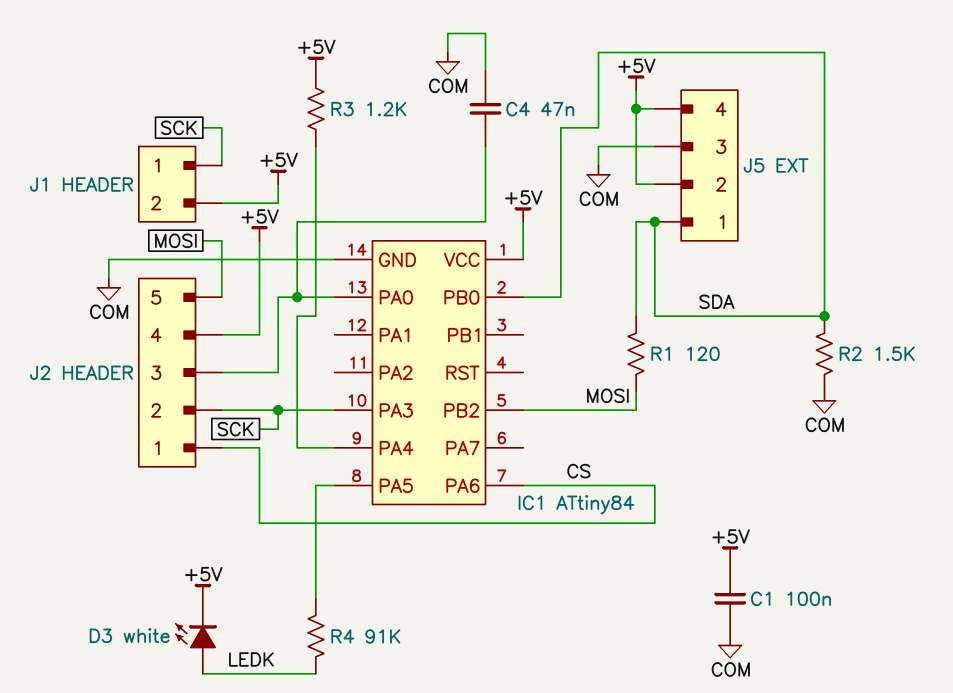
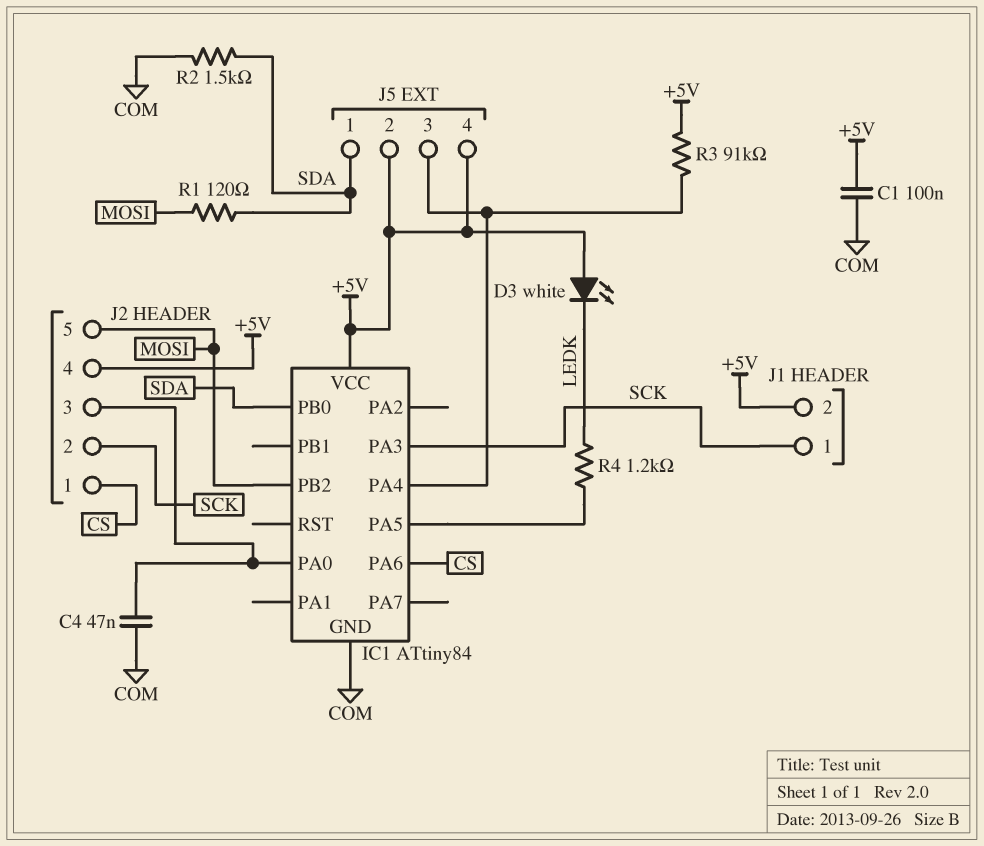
D3: LED white (A LEDK, K +5V) -> LED white (A +5V, K LEDK)
J5 pin 3: COM -> IC1/PA4
R3: 1.2k (+5V, IC1/PA4) -> 91k (+5V, IC1/PA4)
R4: 91k (IC1/PA5, LEDK) -> 1.2k (IC1/PA5, LEDK)

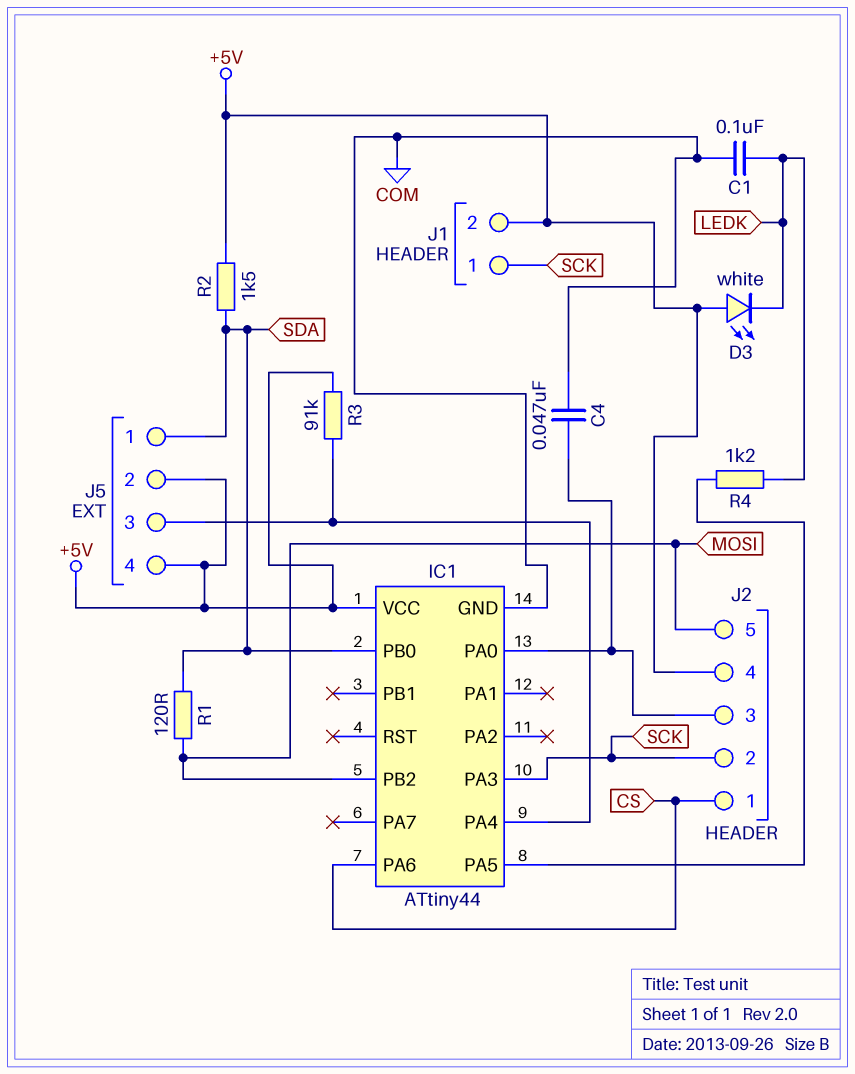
C1: 100nF (+5V, COM) -> 100nF (COM, LEDK)
IC1: ATtiny84 -> ATtiny44
R2: 1.5k (COM, SDA) -> 1.5k (+5V, SDA)

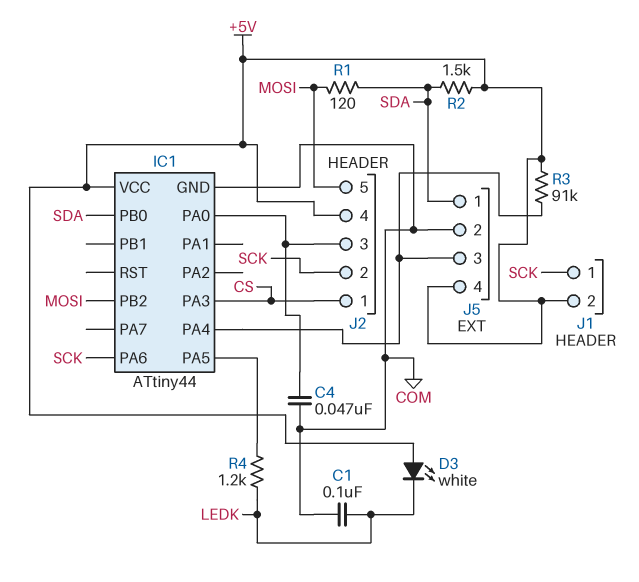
IC1 pin PA3: SCK -> CS
IC1 pin PA6: CS -> SCK
J5 pin 2: +5V -> COM

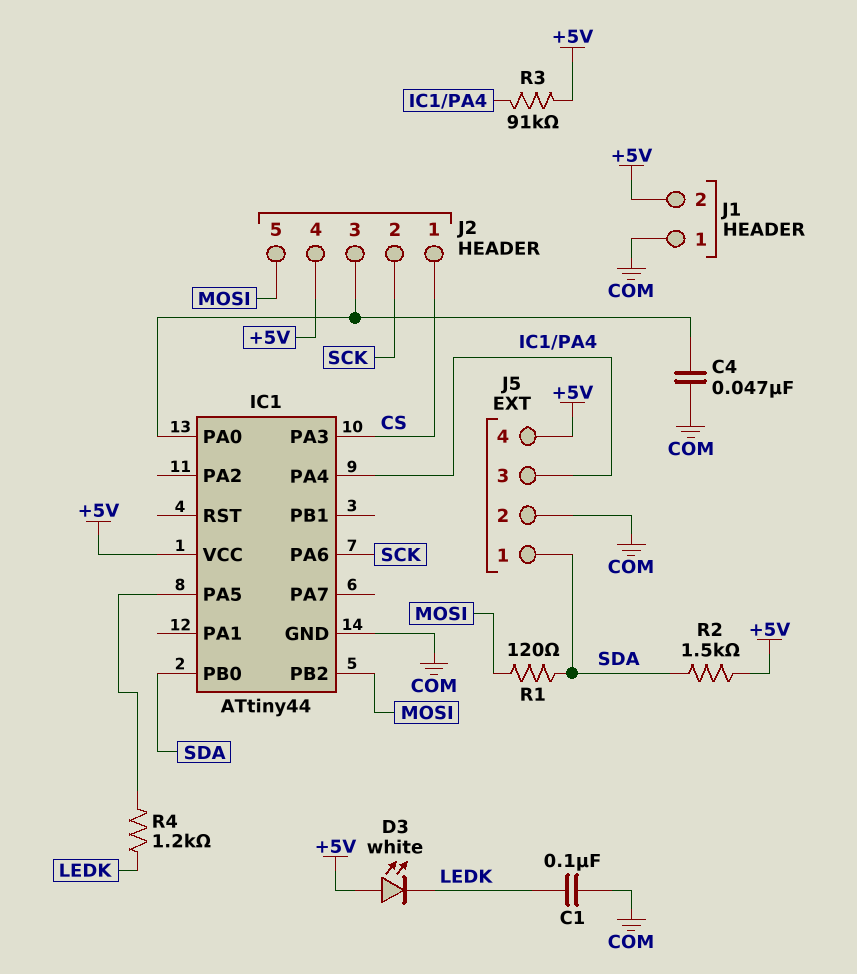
J1 pin 1: SCK -> COM

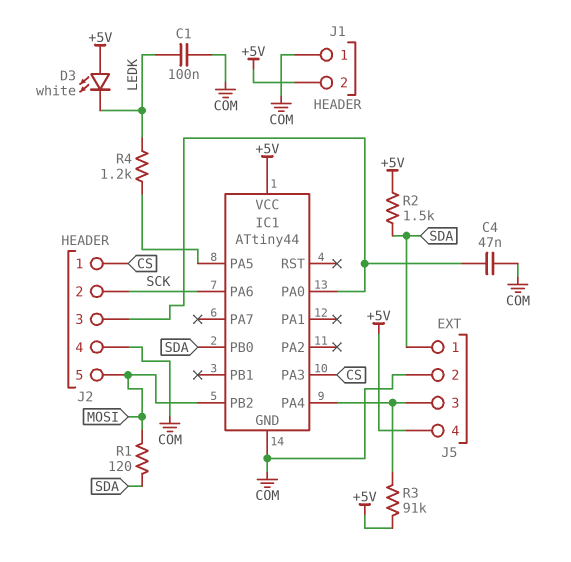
J2 pin 4: +5V -> COM

